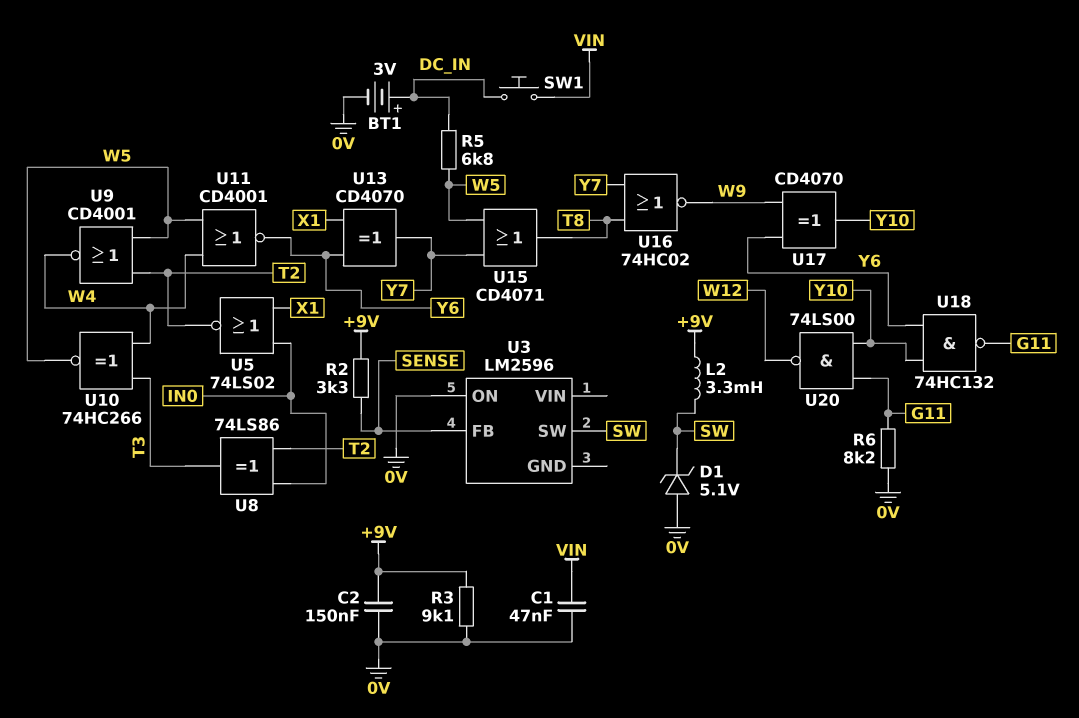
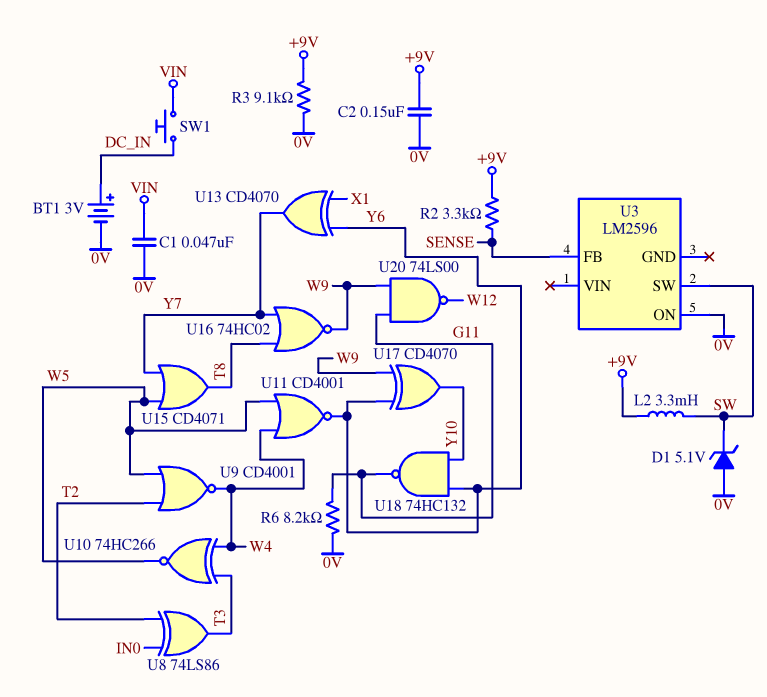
R5: 6.8k (DC_IN, W5) -> none
U5: NOR 74LS02 (in IN0, in X1, out T2) -> none
U20: NAND 74LS00 (in G11, in Y10, out W12) -> NAND 74LS00 (in G11, in W9, out W12)

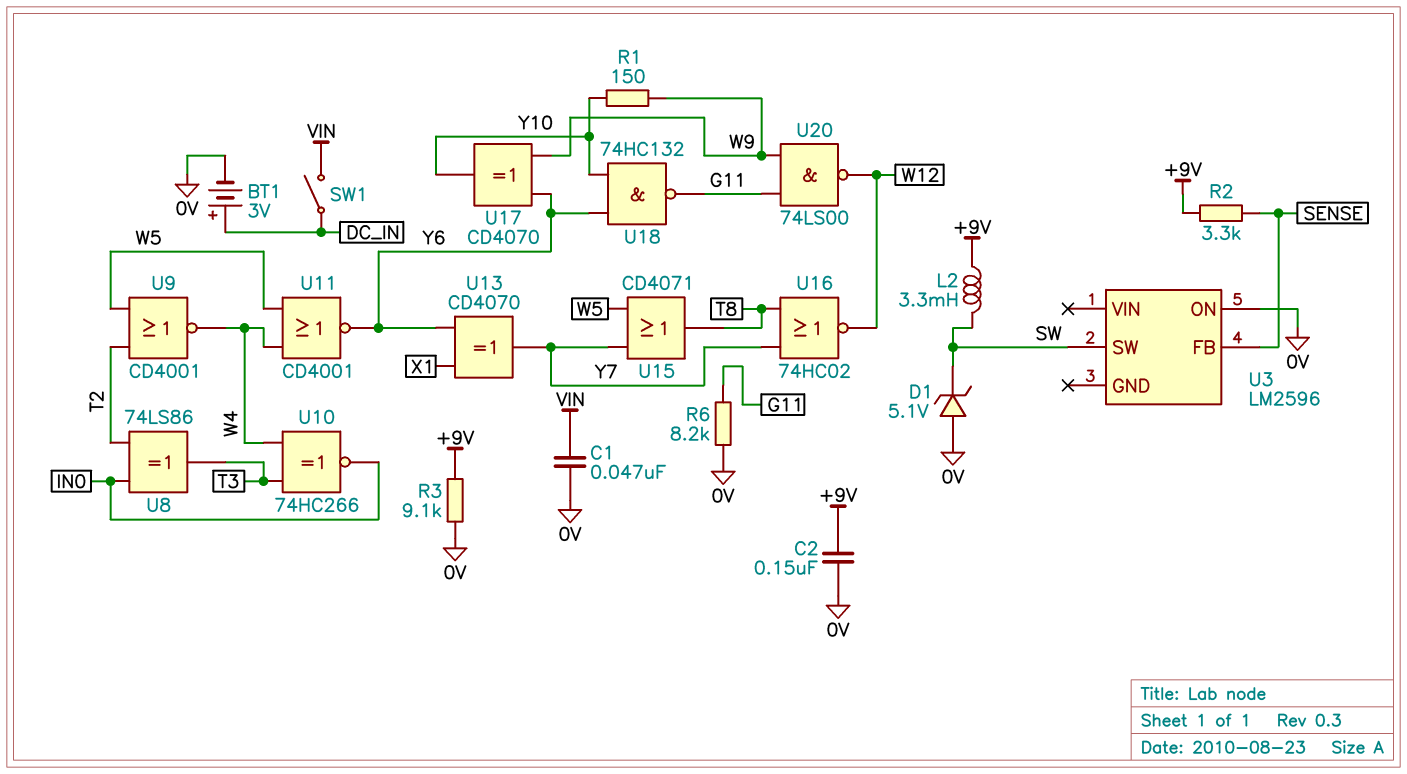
R1: none -> 150 (W9, Y10)
SW1: button (DC_IN, VIN) -> switch (DC_IN, VIN)
U10: XNOR 74HC266 (in T3, in W4, out W5) -> XNOR 74HC266 (in T3, in W4, out IN0)
U16: NOR 74HC02 (in T8, in Y7, out W9) -> NOR 74HC02 (in T8, in Y7, out W12)

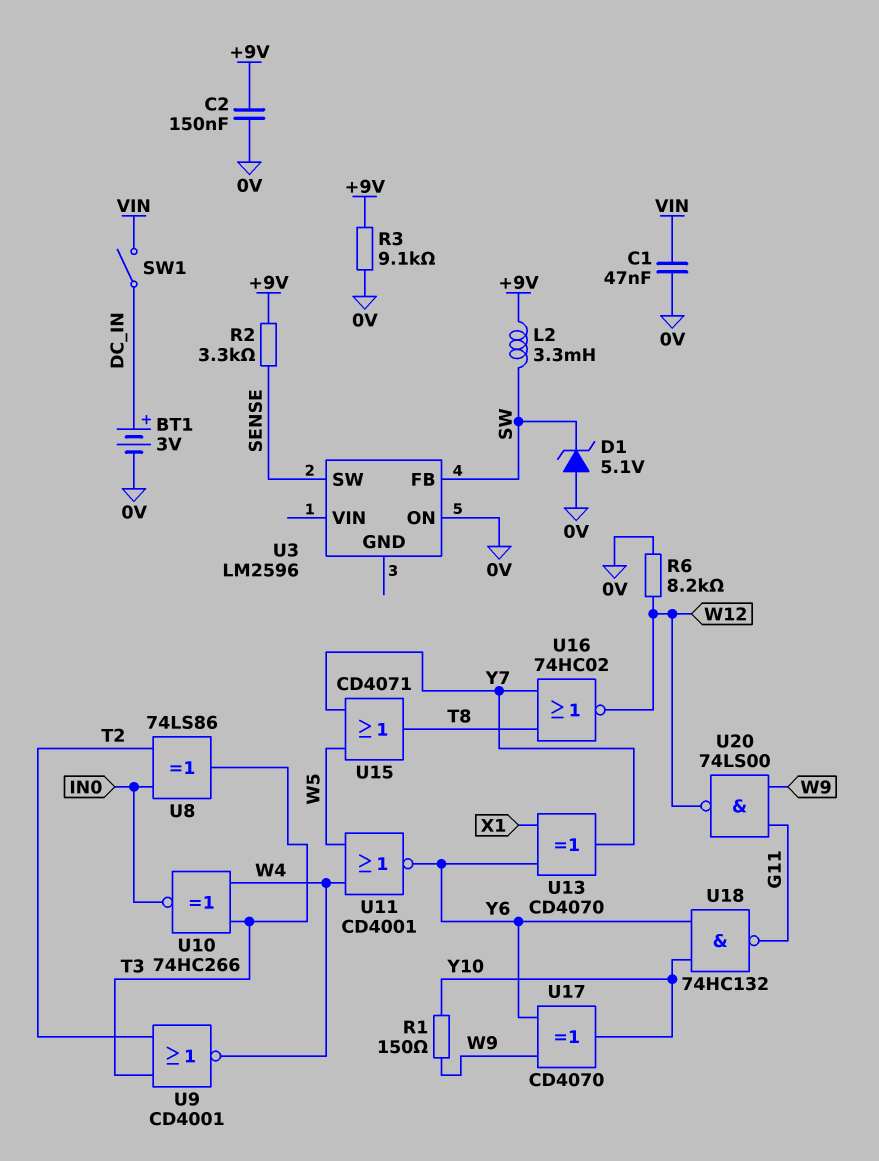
R6: 8.2k (0V, G11) -> 8.2k (0V, W12)
U3 pin FB: SENSE -> SW
U3 pin SW: SW -> SENSE
U9: NOR CD4001 (in T2, in W5, out W4) -> NOR CD4001 (in T2, in T3, out W4)

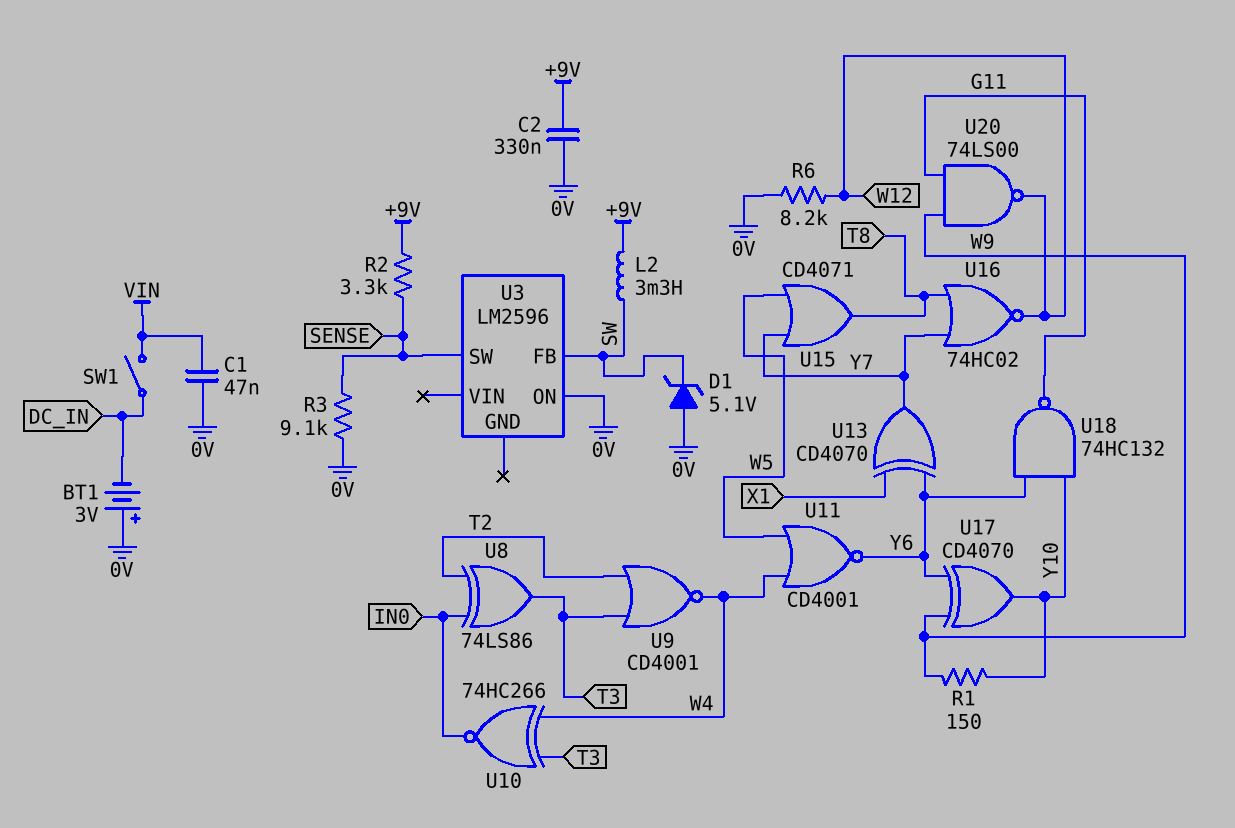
BT1: 3V (plus DC_IN, minus 0V) -> 3V (plus 0V, minus DC_IN)
C2: 150nF (+9V, 0V) -> 330nF (+9V, 0V)
R3: 9.1k (+9V, 0V) -> 9.1k (0V, SENSE)

